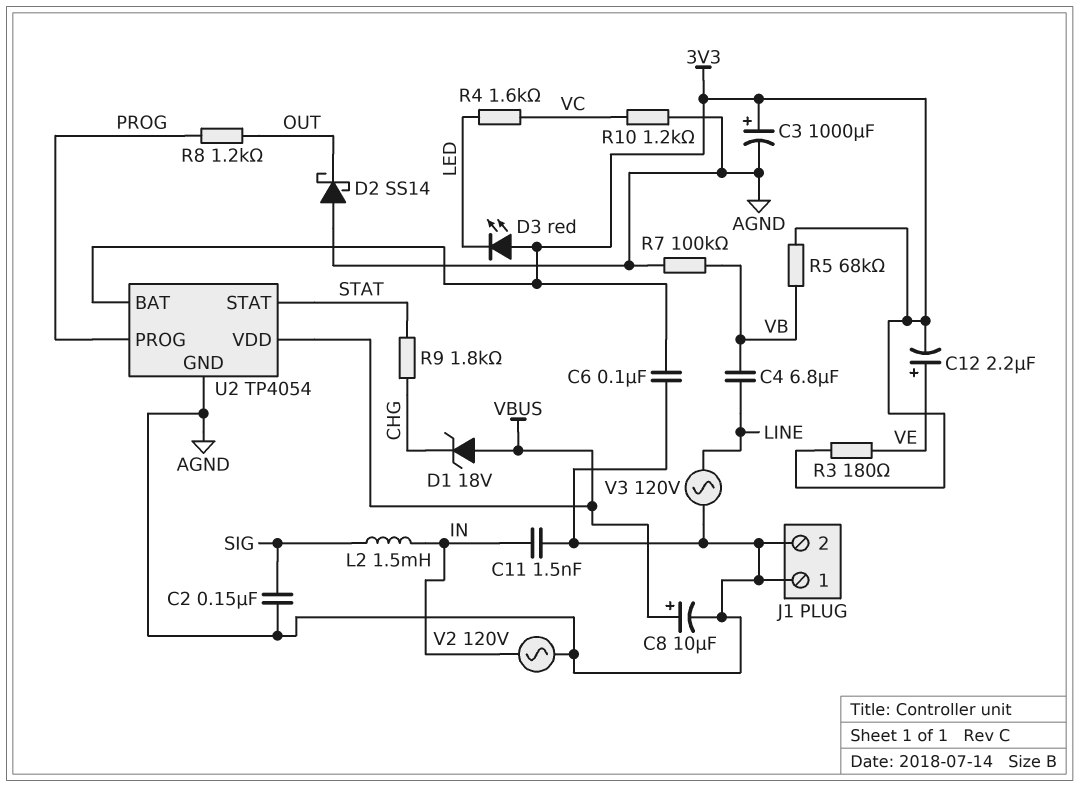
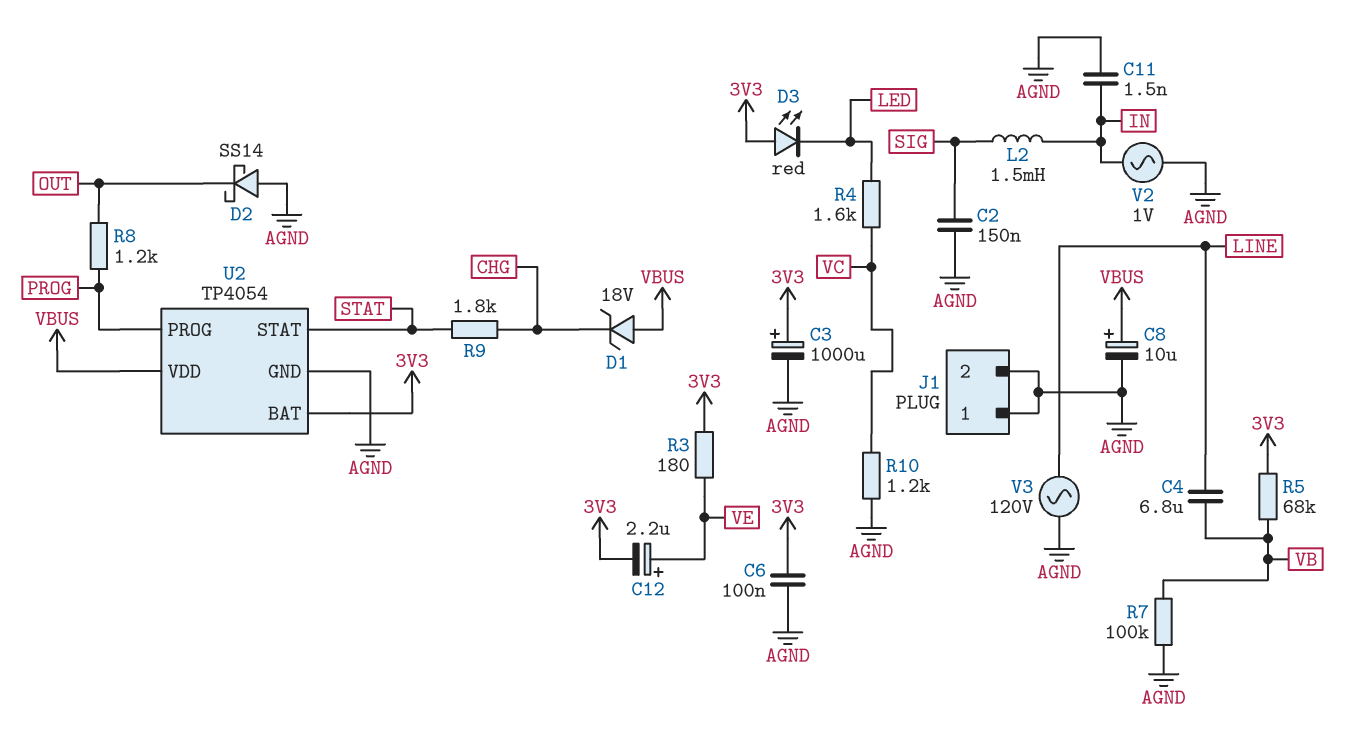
V2: AC 120V (AGND, IN) -> AC 1V (AGND, IN)

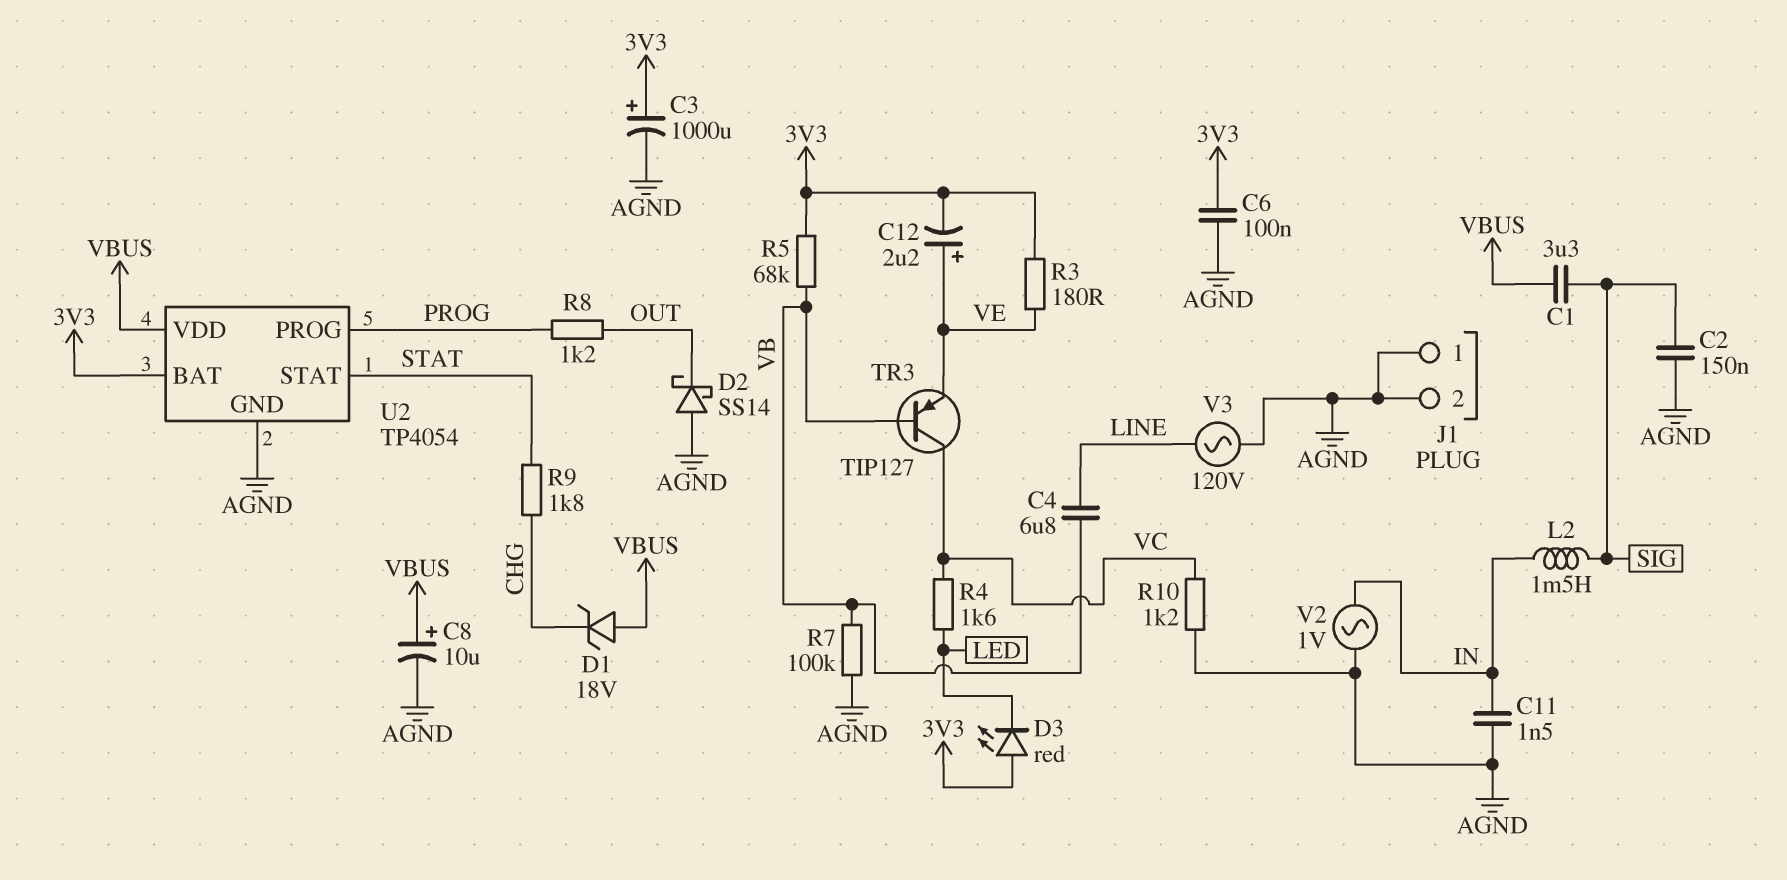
C1: none -> 3.3uF (SIG, VBUS)
TR3: none -> PNP TIP127 (B VB, C VC, E VE)

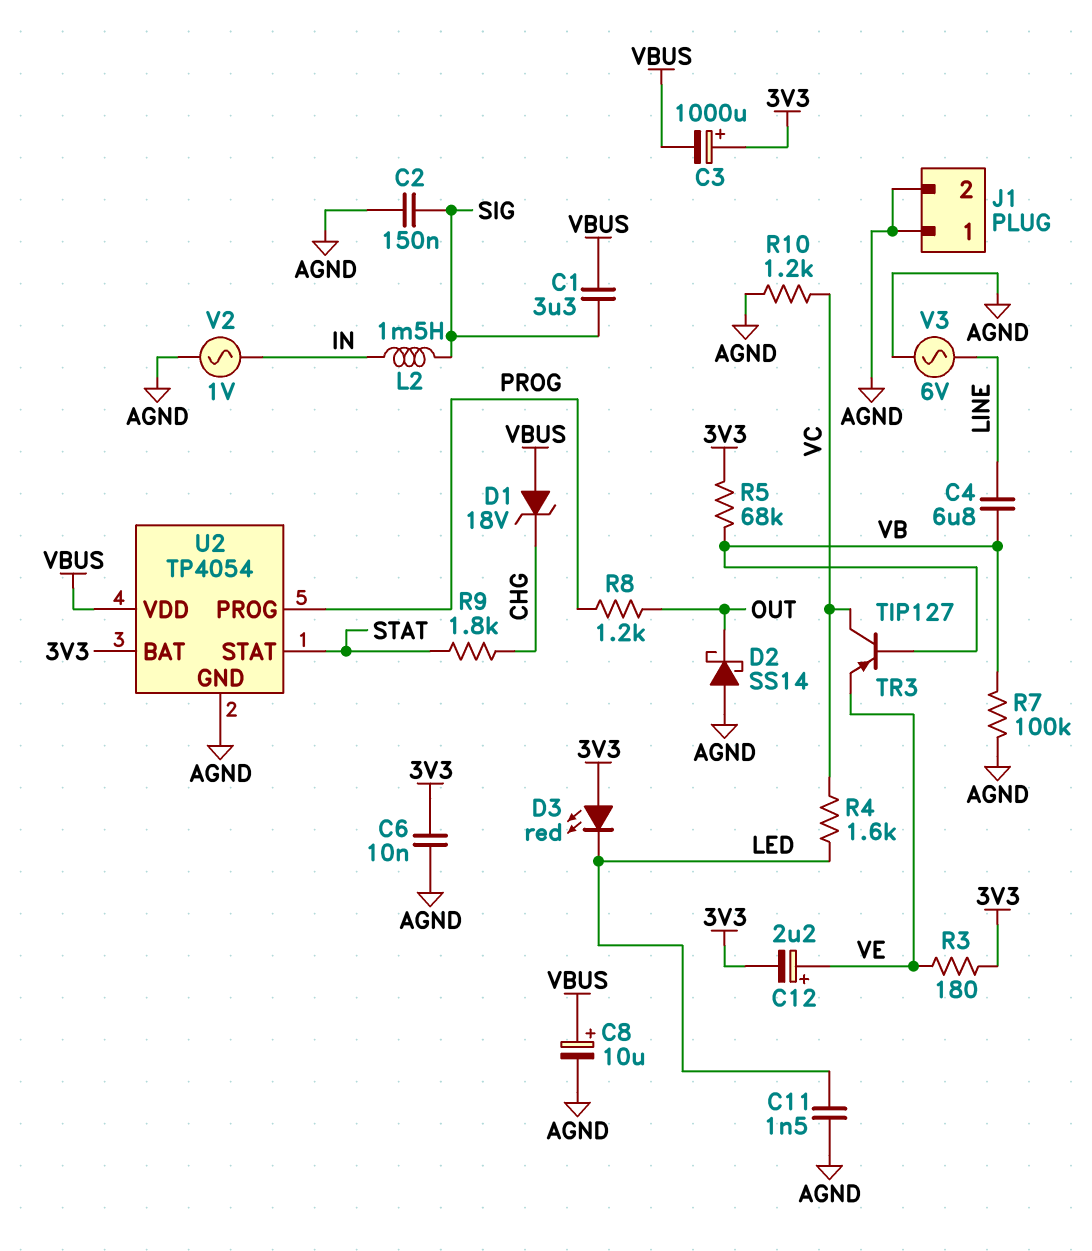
C3: 1000uF (plus 3V3, minus AGND) -> 1000uF (plus 3V3, minus VBUS)
C6: 100nF (3V3, AGND) -> 10nF (3V3, AGND)
C11: 1.5nF (AGND, IN) -> 1.5nF (AGND, LED)
V3: AC 120V (AGND, LINE) -> AC 6V (AGND, LINE)

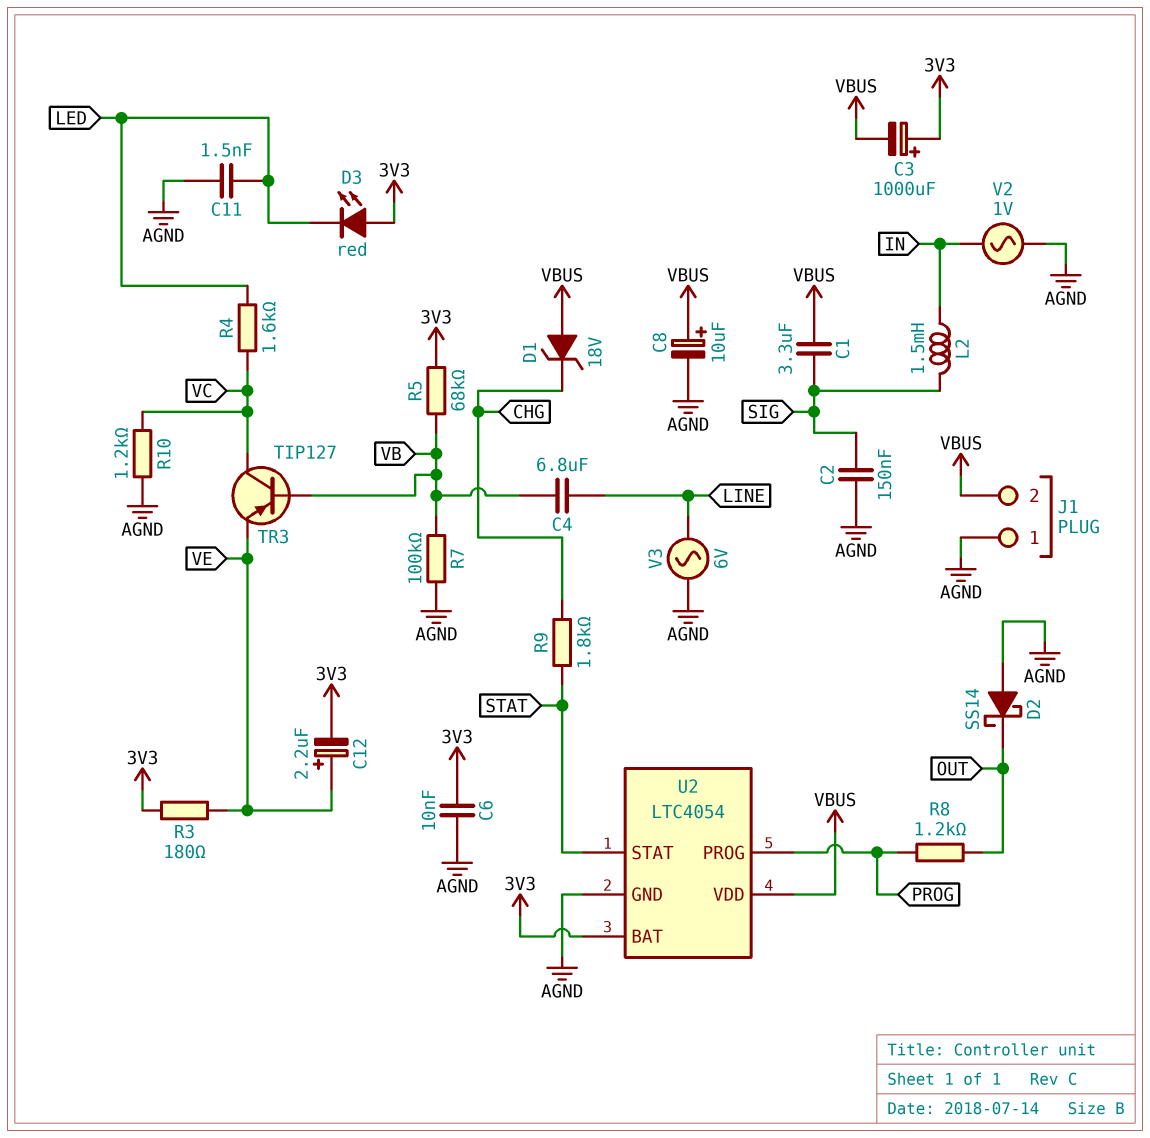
J1 pin 2: AGND -> VBUS
U2: TP4054 -> LTC4054

